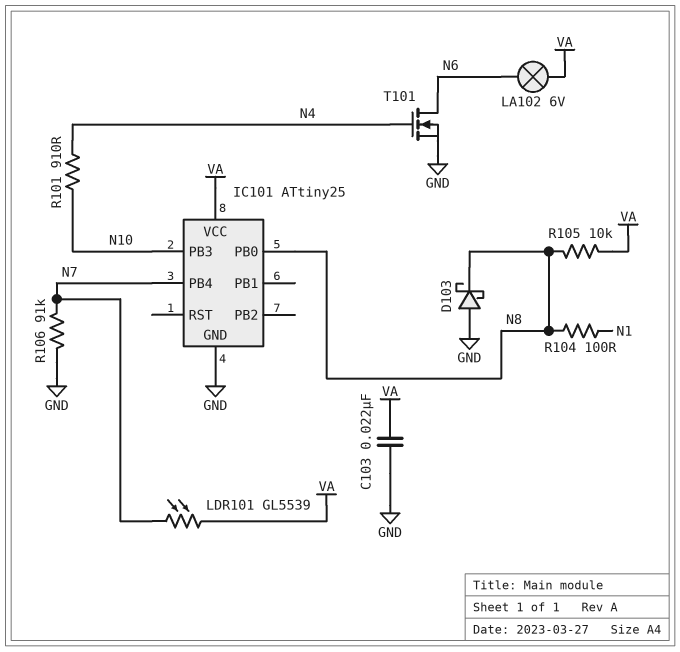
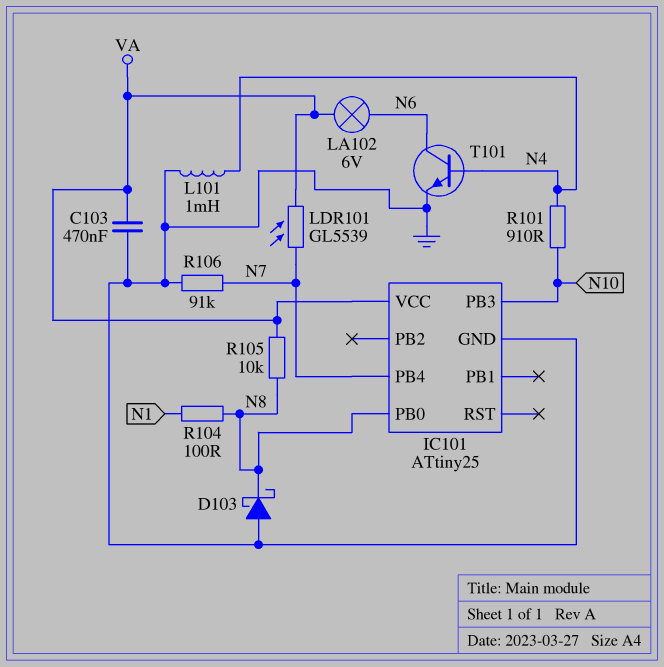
C103: 22nF (GND, VA) -> 470nF (GND, VA)
L101: none -> 1mH (GND, N4)
T101: NMOS (G N4, D N6, S GND) -> NPN (B N4, C N6, E GND)

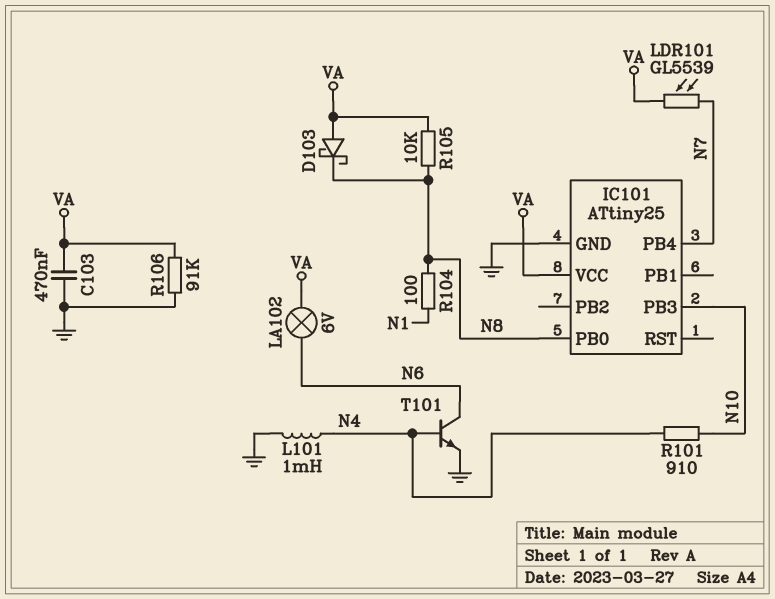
D103: schottky (A GND, K N8) -> schottky (A VA, K N8)
R106: 91k (GND, N7) -> 91k (GND, VA)

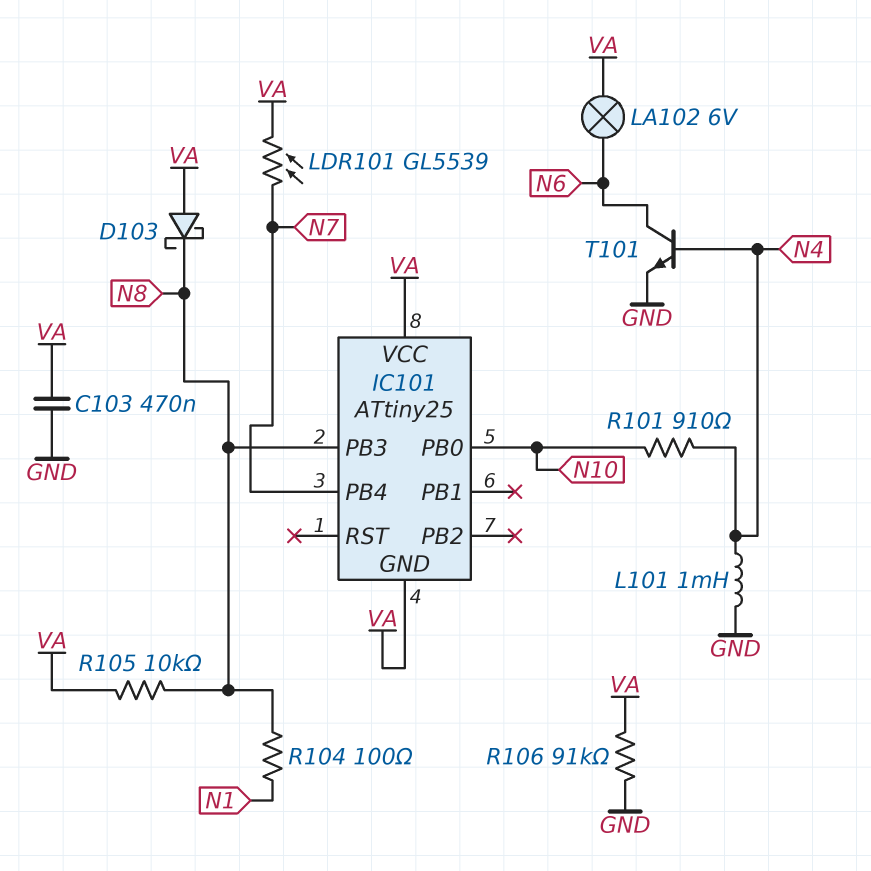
IC101 pin GND: GND -> VA
IC101 pin PB0: N8 -> N10
IC101 pin PB3: N10 -> N8

